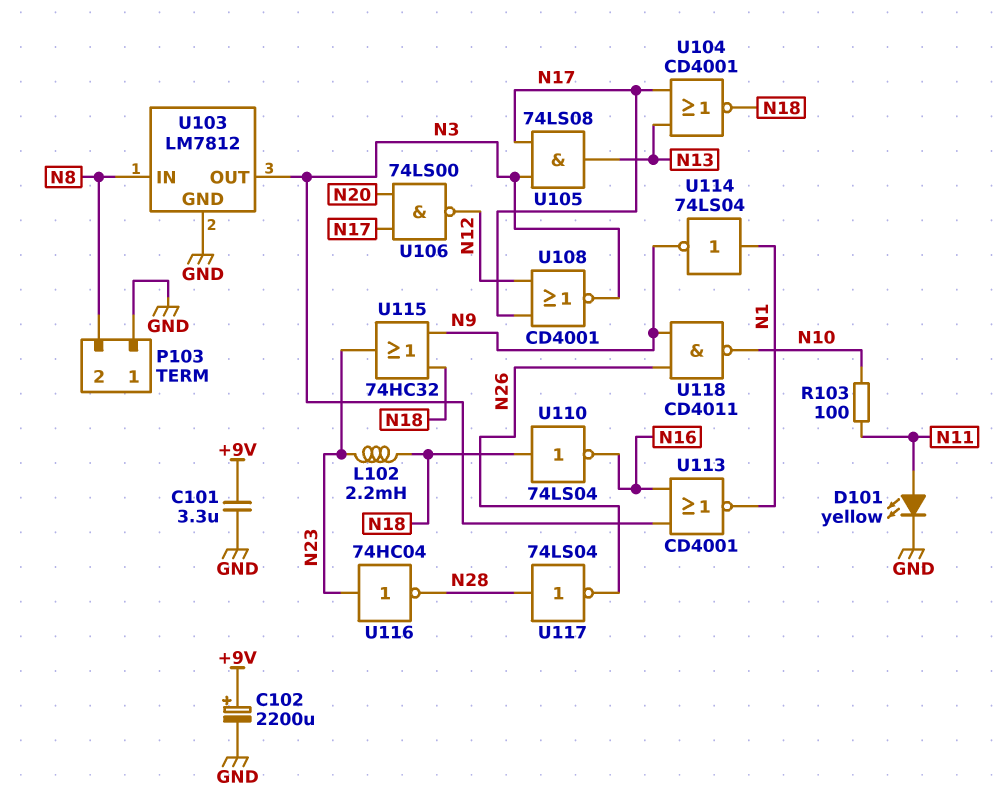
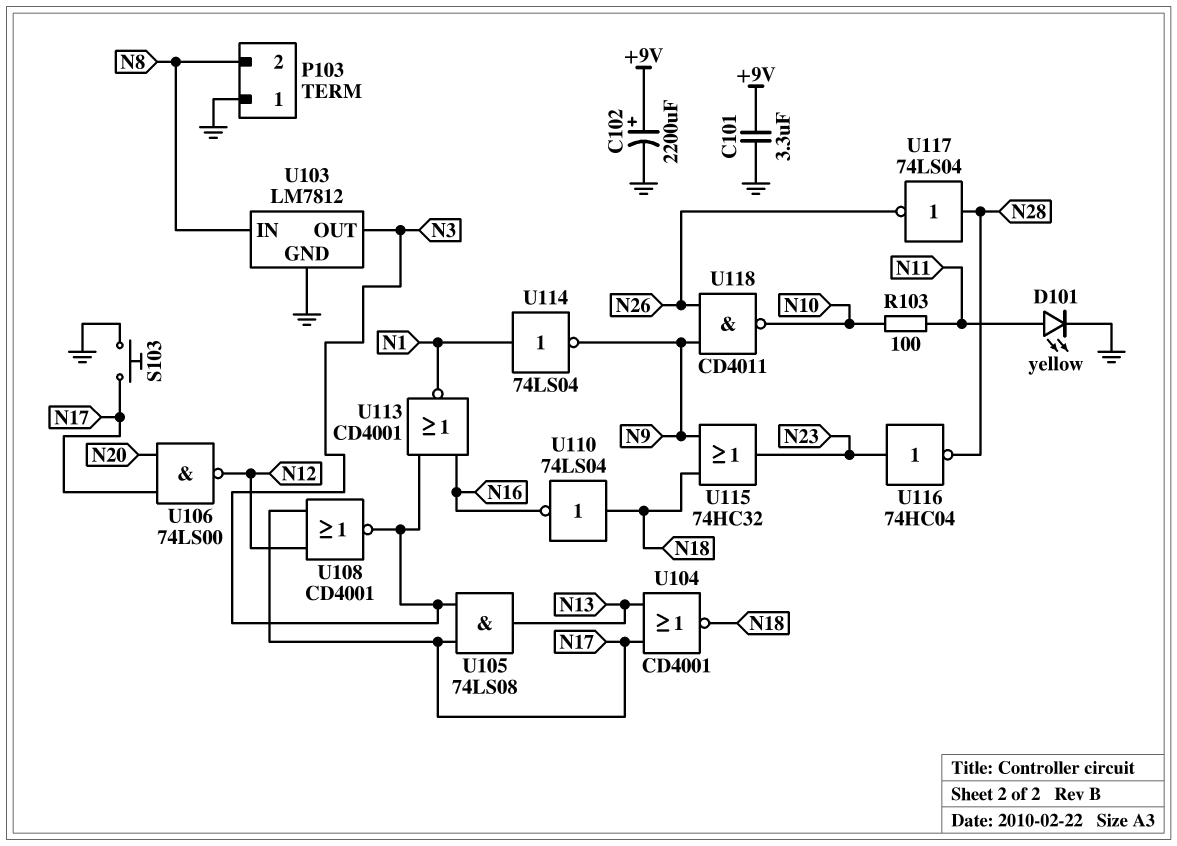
L102: 2.2mH (N18, N23) -> none
S103: none -> button (GND, N17)

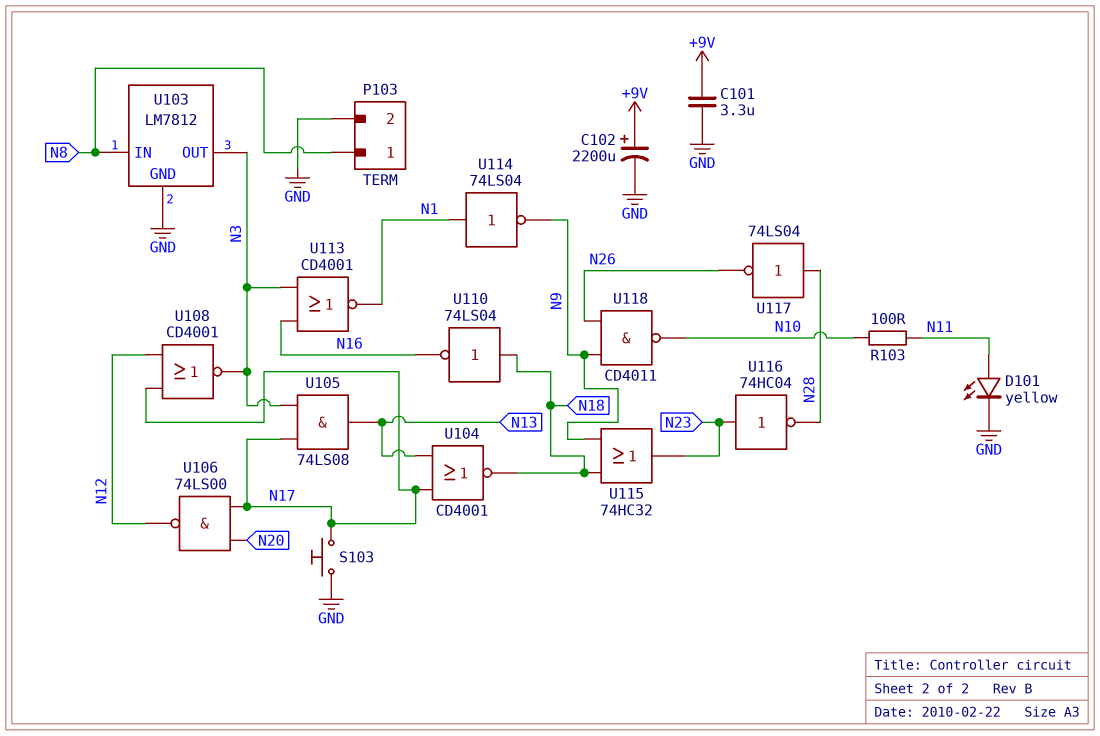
P103 pin 1: GND -> N8
P103 pin 2: N8 -> GND

